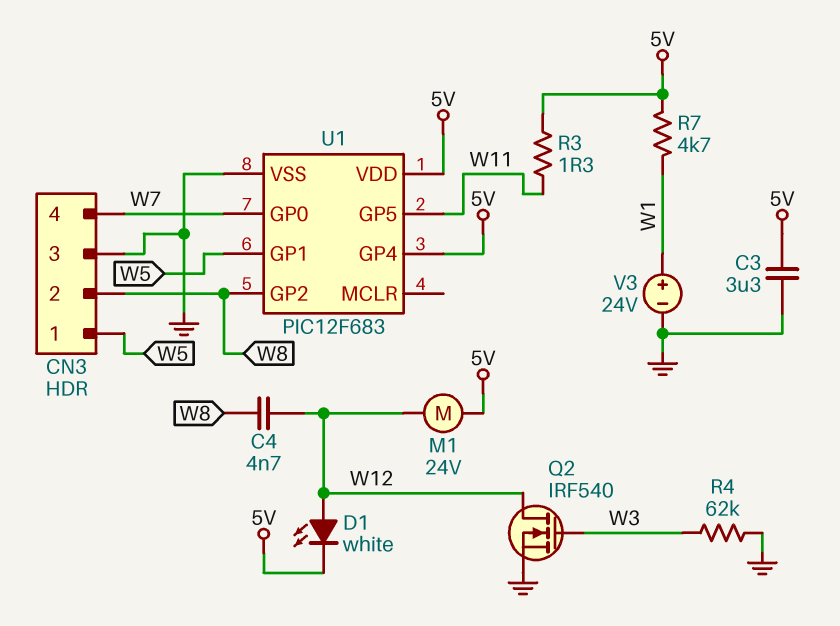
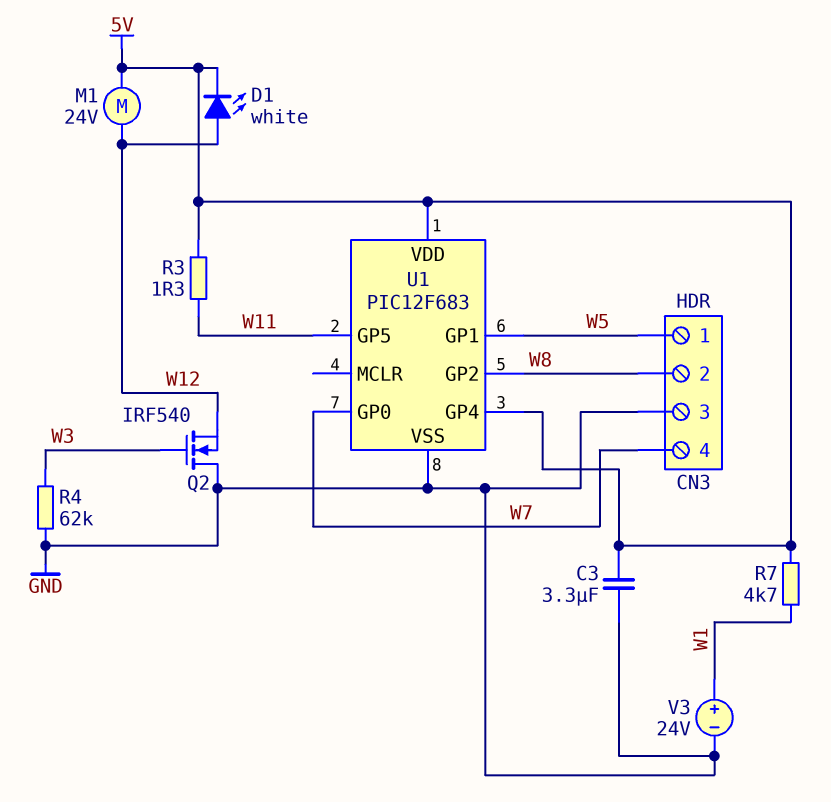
C4: 4.7nF (W8, W12) -> none
Q2: NMOS IRF540 (G W3, D W12, S GND) -> NMOS IRF540 (G W3, D GND, S W12)

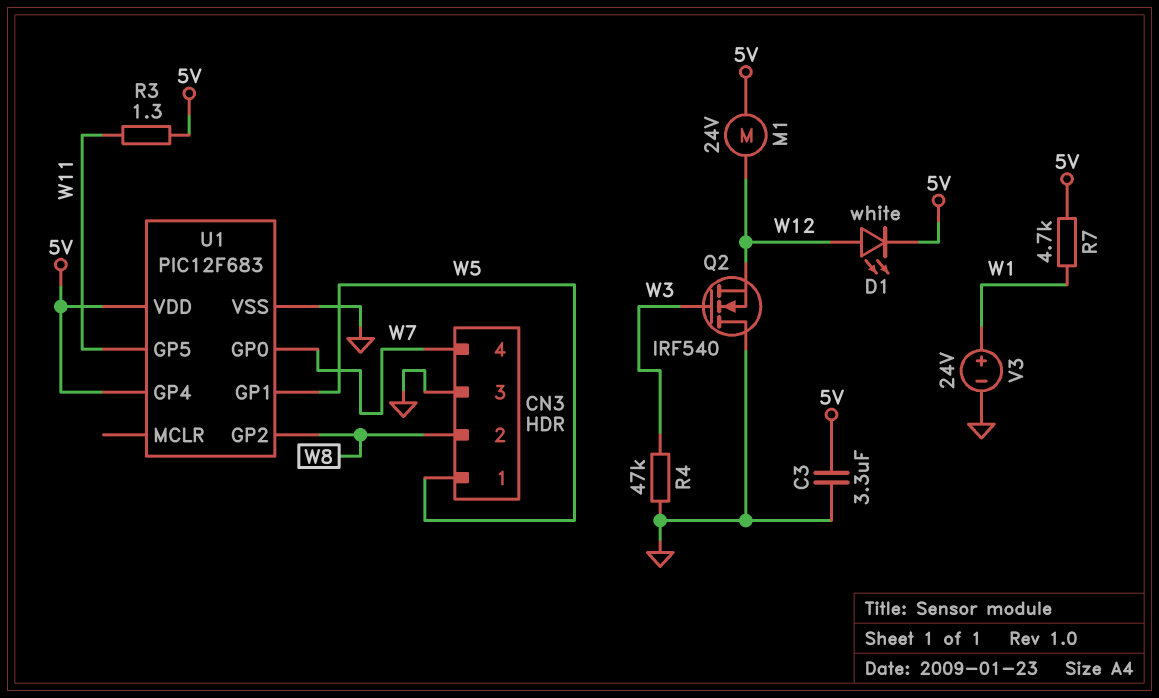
R4: 62k (GND, W3) -> 47k (GND, W3)

